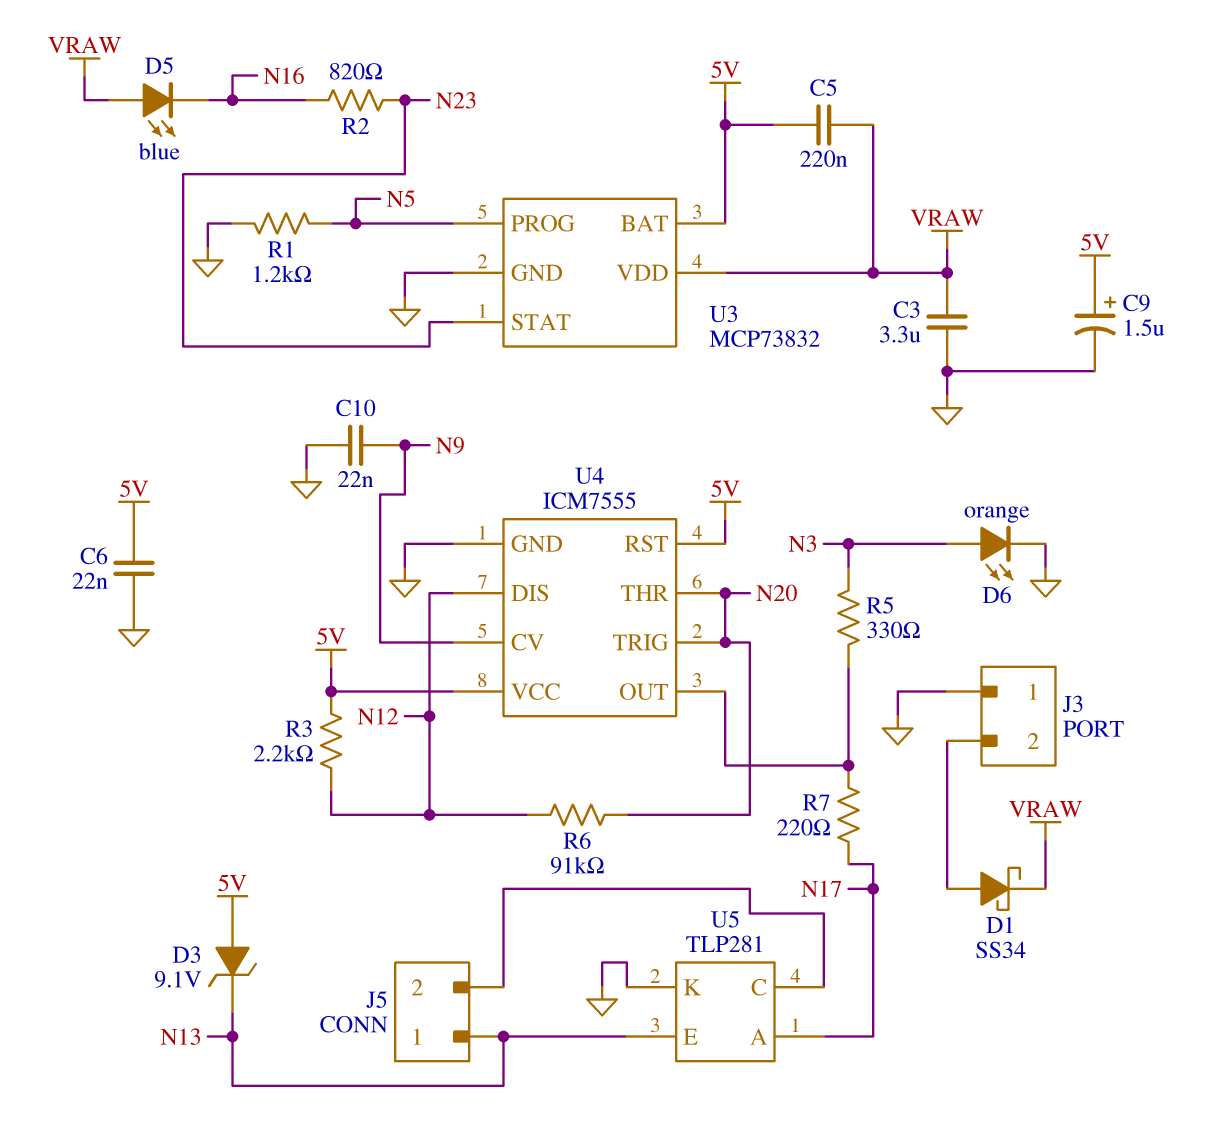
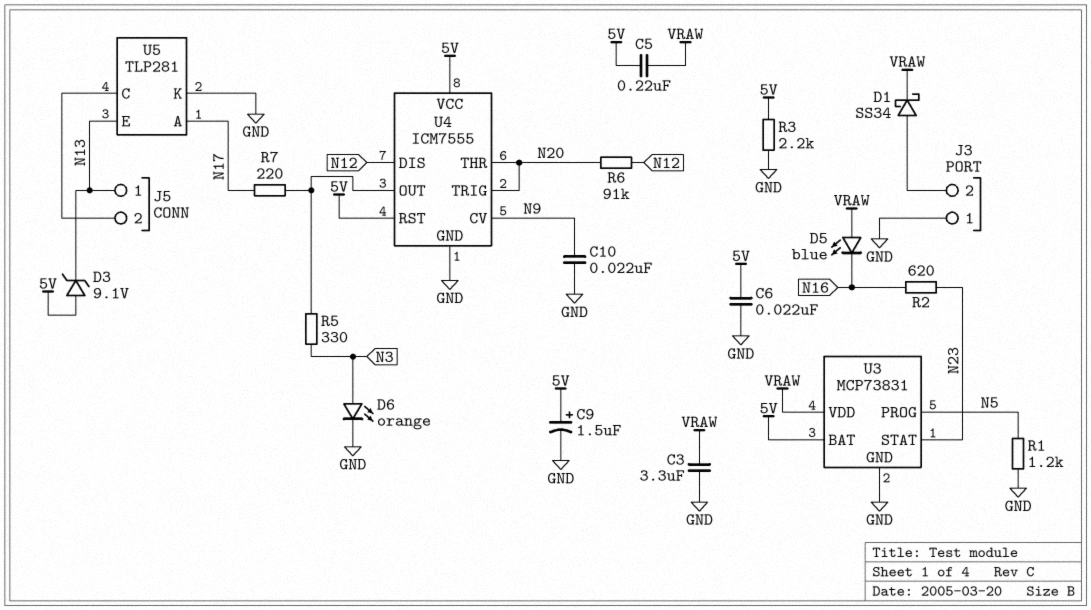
R2: 820 (N16, N23) -> 620 (N16, N23)
R3: 2.2k (5V, N12) -> 2.2k (5V, GND)
U3: MCP73832 -> MCP73831

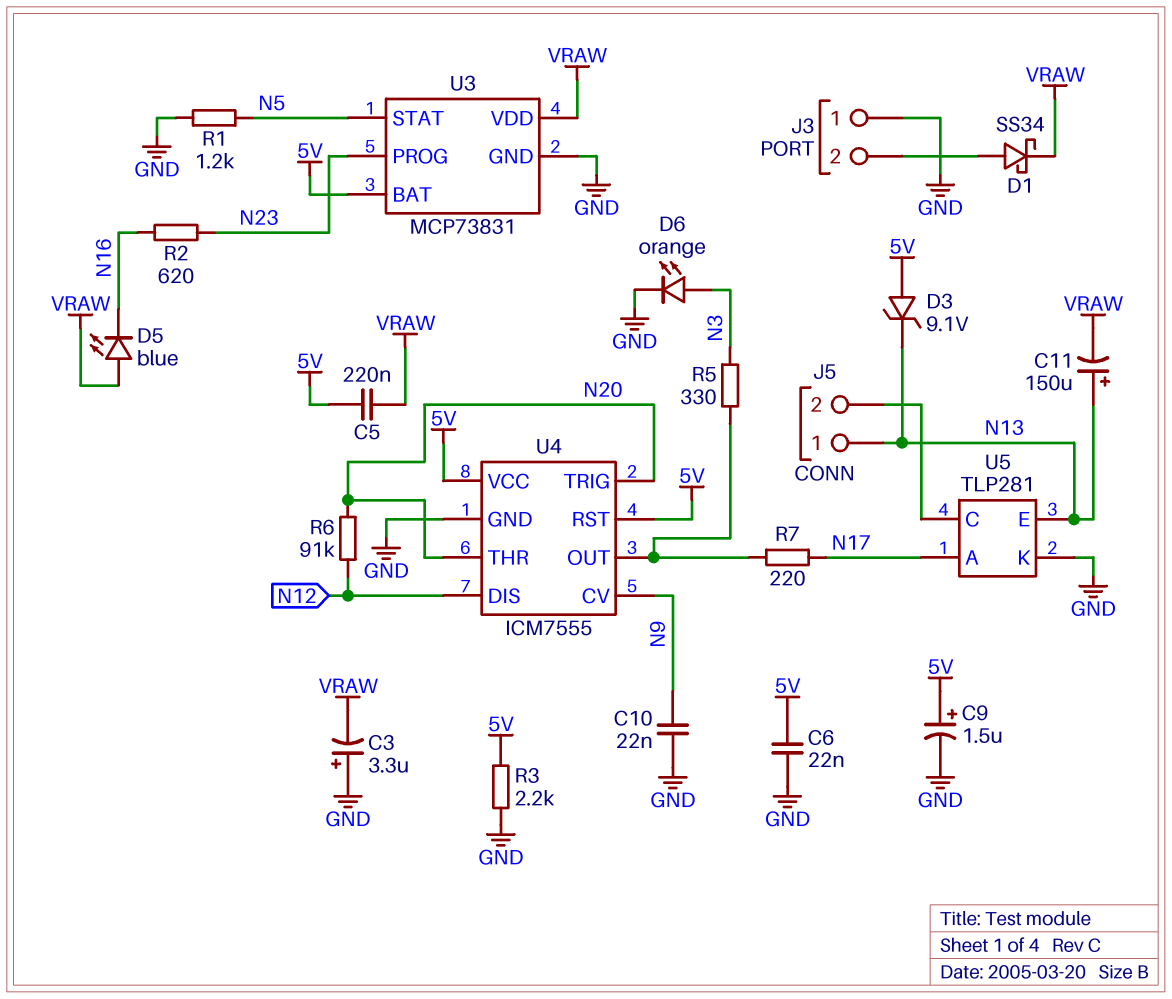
C3: 3.3uF (GND, VRAW) -> 3.3uF (plus GND, minus VRAW)
C11: none -> 150uF (plus N13, minus VRAW)
U3 pin PROG: N5 -> N23
U3 pin STAT: N23 -> N5

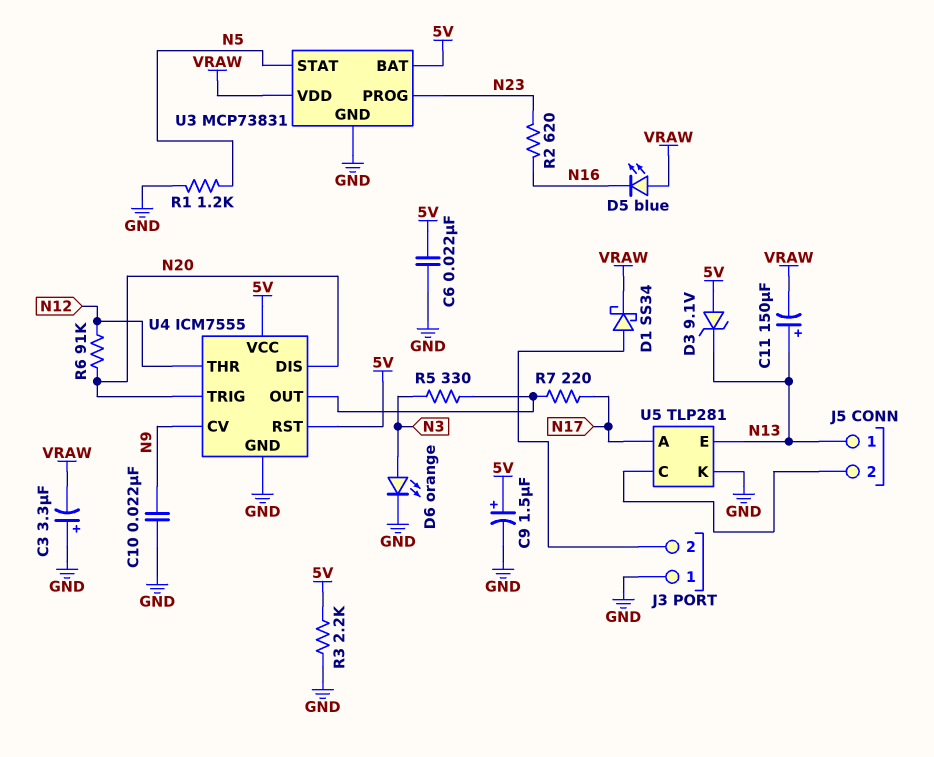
C5: 220nF (5V, VRAW) -> none
U4 pin DIS: N12 -> N20
U4 pin THR: N20 -> N12

